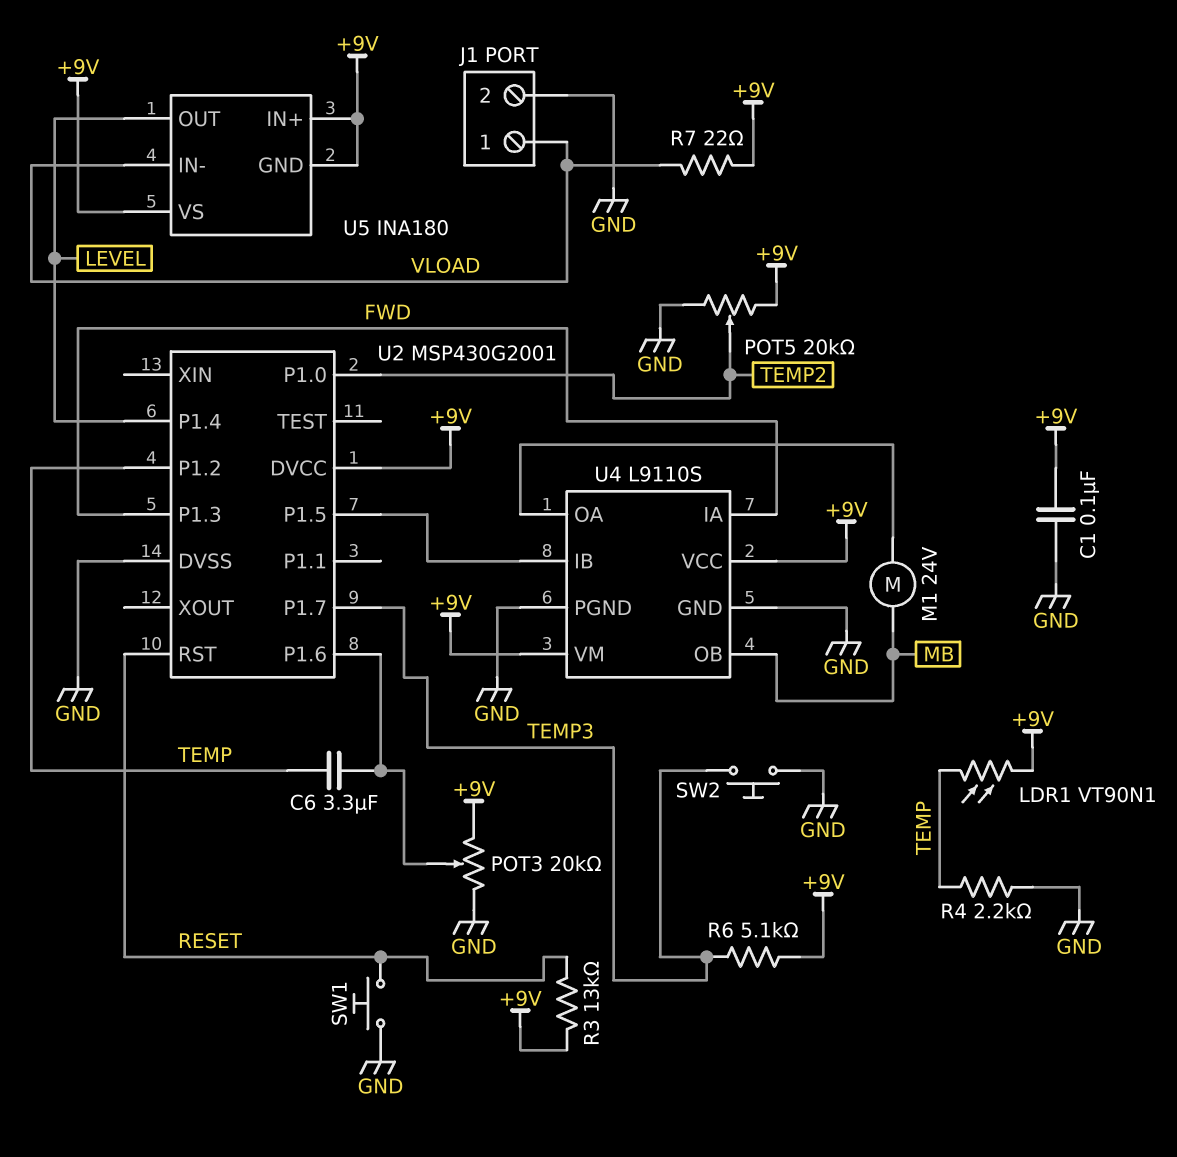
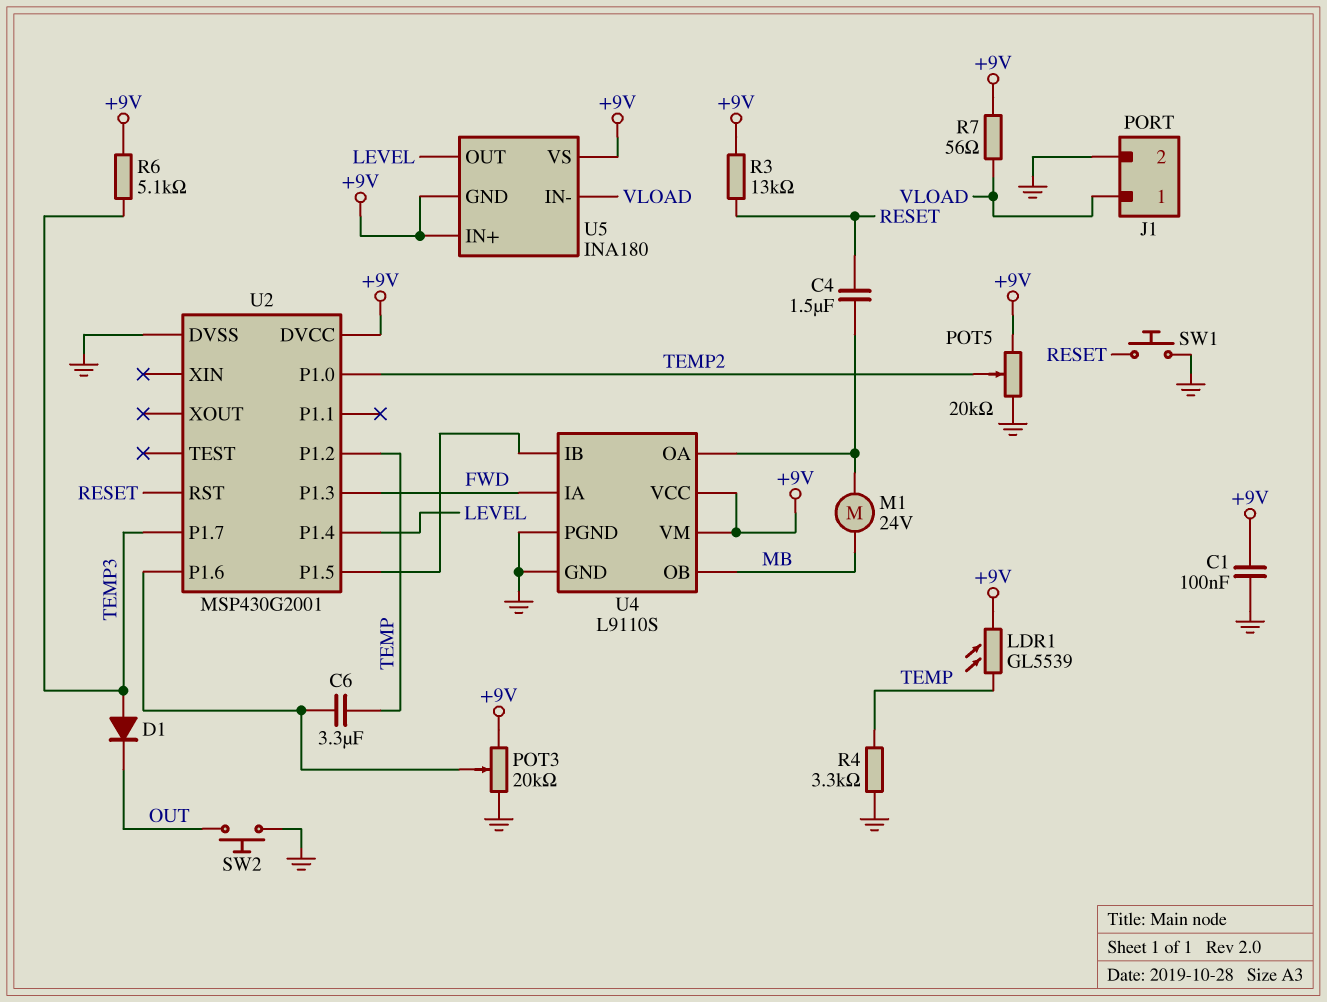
C4: none -> 1.5uF (RESET, U4/OA)
D1: none -> diode (A TEMP3, K OUT)
LDR1: VT90N1 (+9V, TEMP) -> GL5539 (+9V, TEMP)
R4: 2.2k (GND, TEMP) -> 3.3k (GND, TEMP)
R7: 22 (+9V, VLOAD) -> 56 (+9V, VLOAD)
SW2: button (GND, TEMP3) -> button (GND, OUT)

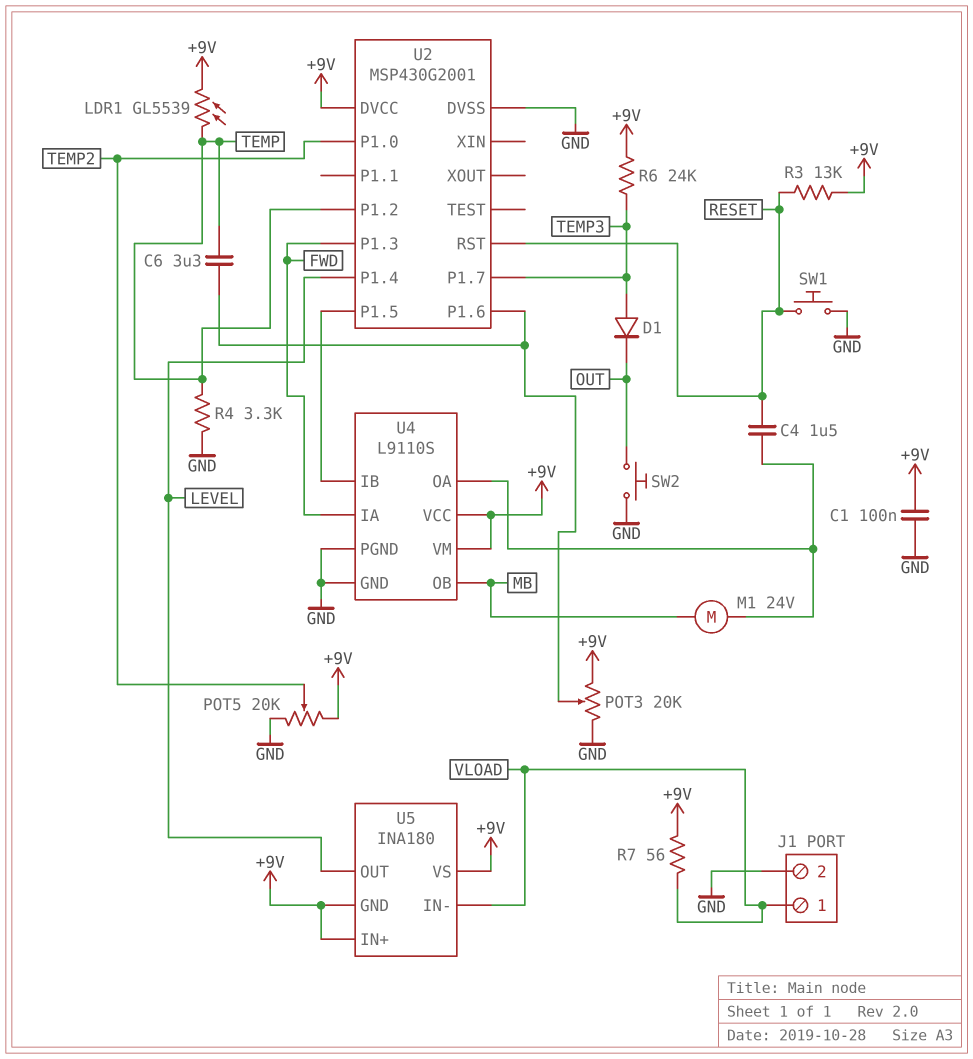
R6: 5.1k (+9V, TEMP3) -> 24k (+9V, TEMP3)

